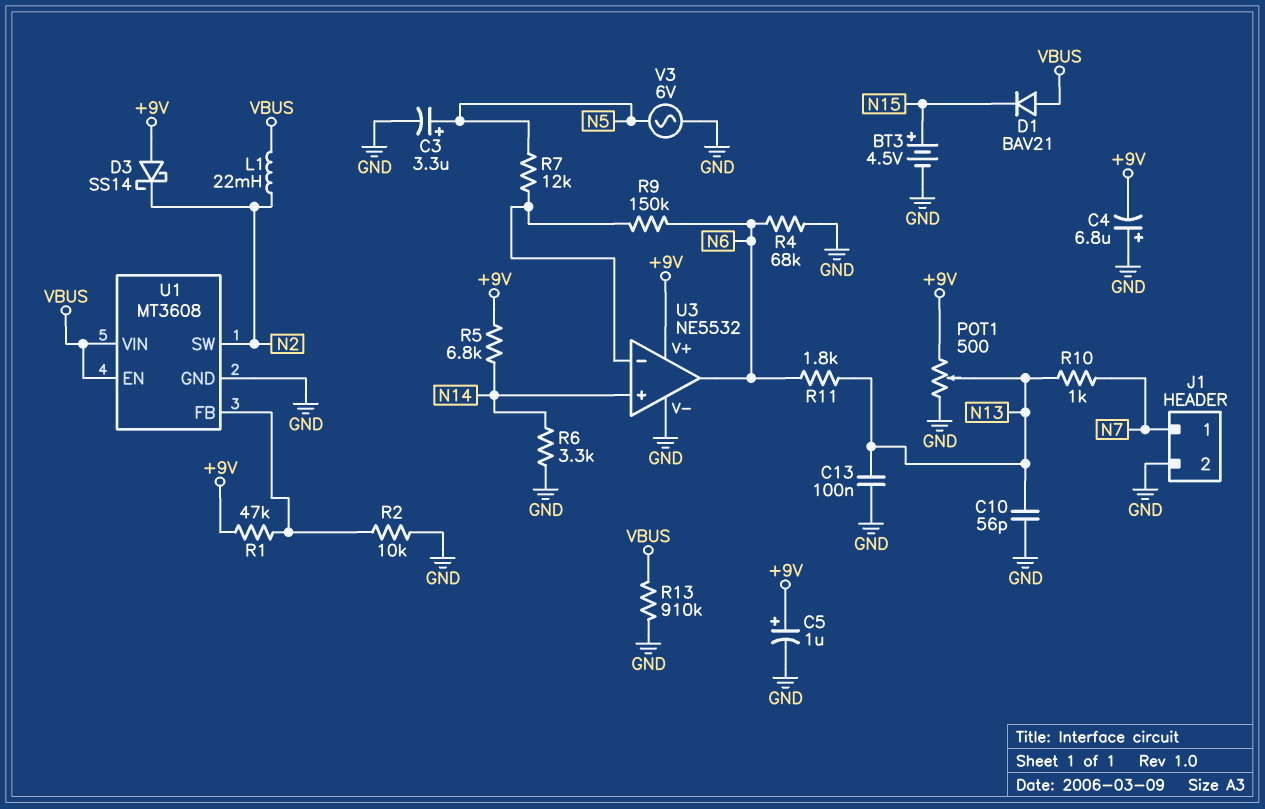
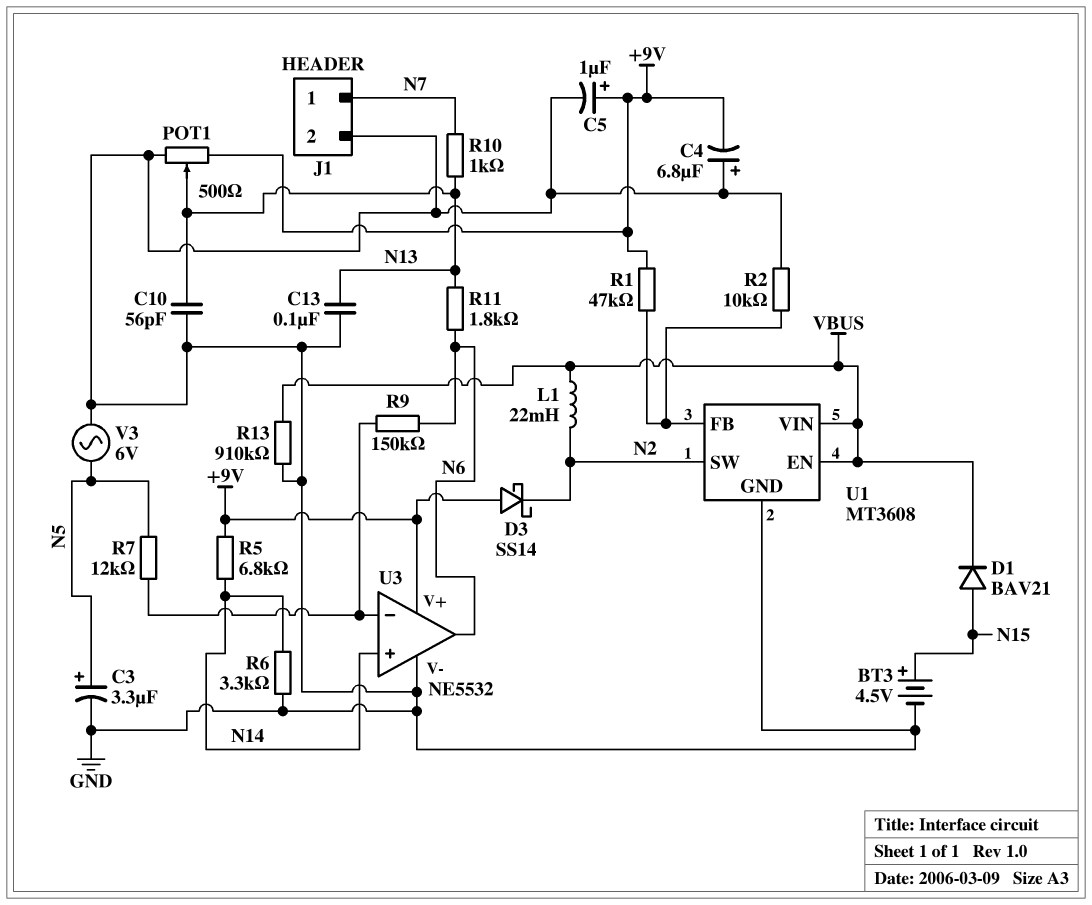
D1: diode BAV21 (A VBUS, K N15) -> diode BAV21 (A N15, K VBUS)
R4: 68k (GND, N6) -> none

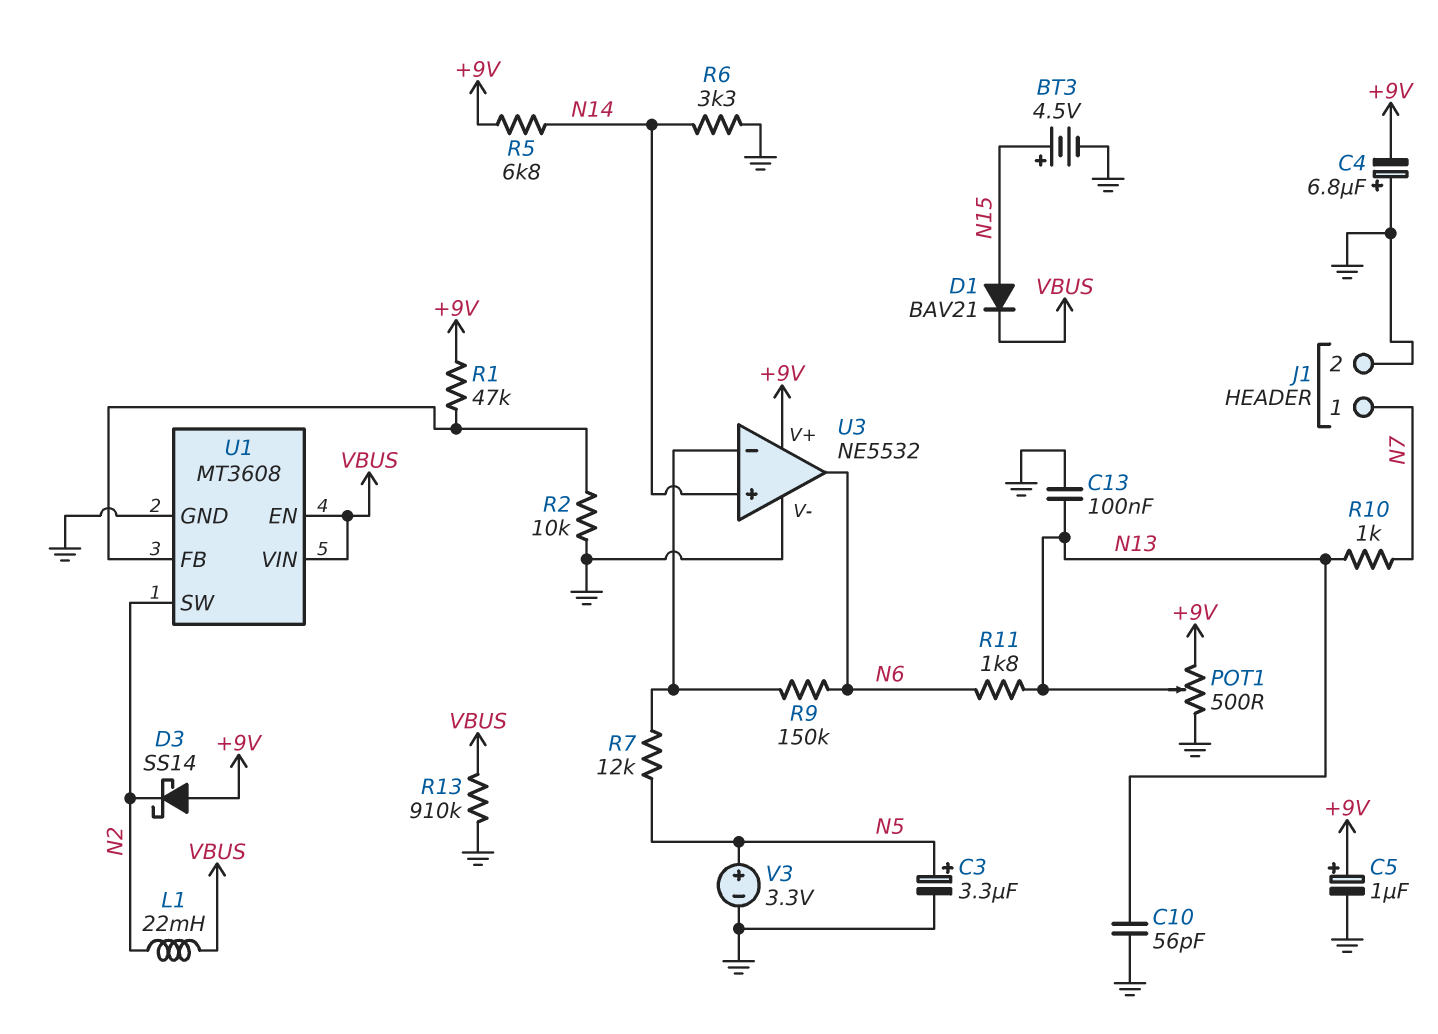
V3: AC 6V (GND, N5) -> 3.3V (plus N5, minus GND)

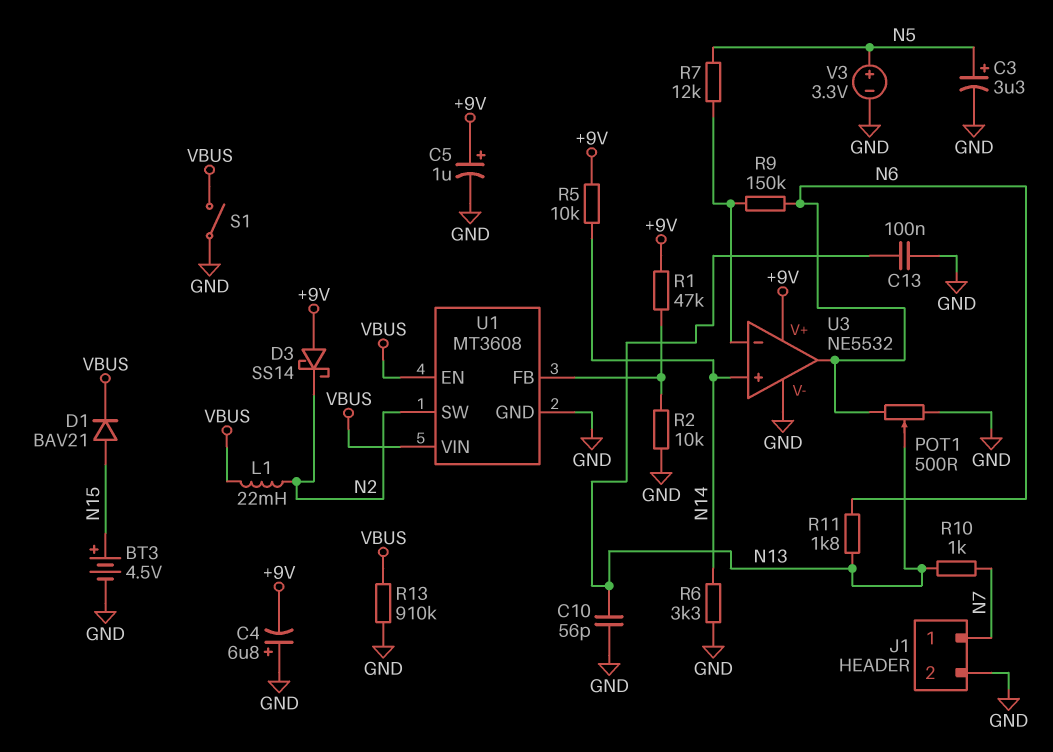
POT1: 500 (+9V, GND, wiper N13) -> 500 (GND, N6, wiper N13)
R5: 6.8k (+9V, N14) -> 10k (+9V, N14)
S1: none -> switch (GND, VBUS)

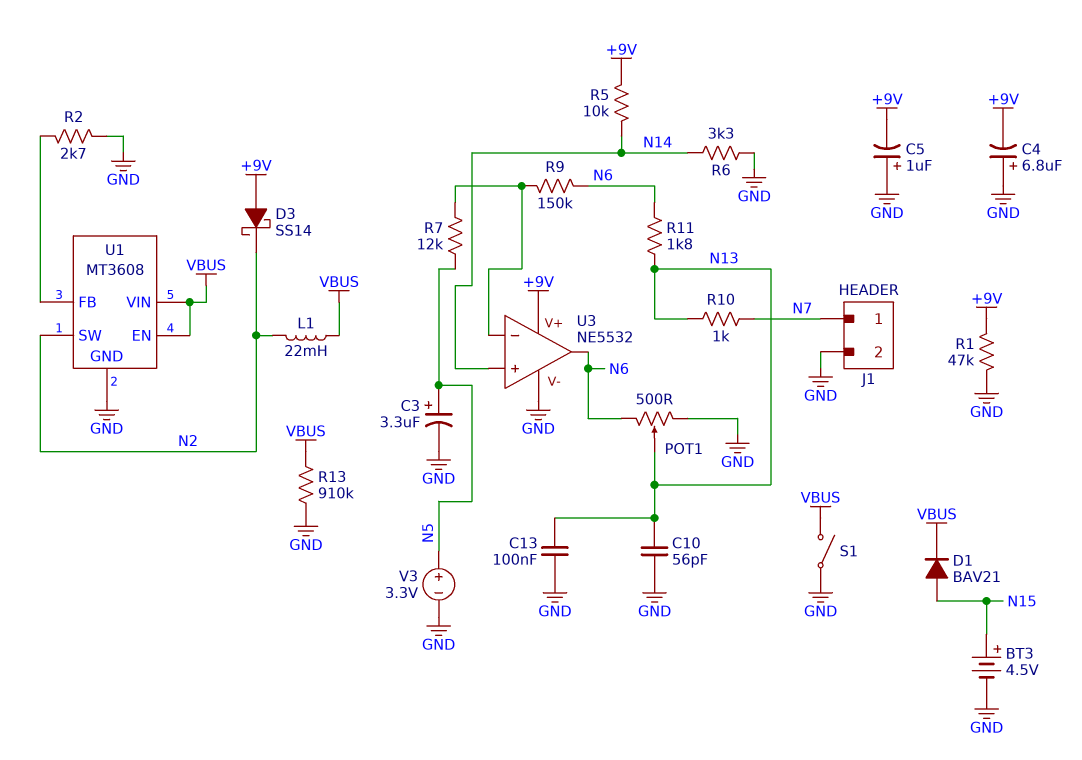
C5: 1uF (plus +9V, minus GND) -> 1uF (plus GND, minus +9V)
R1: 47k (+9V, U1/FB) -> 47k (+9V, GND)
R2: 10k (GND, U1/FB) -> 2.7k (GND, U1/FB)

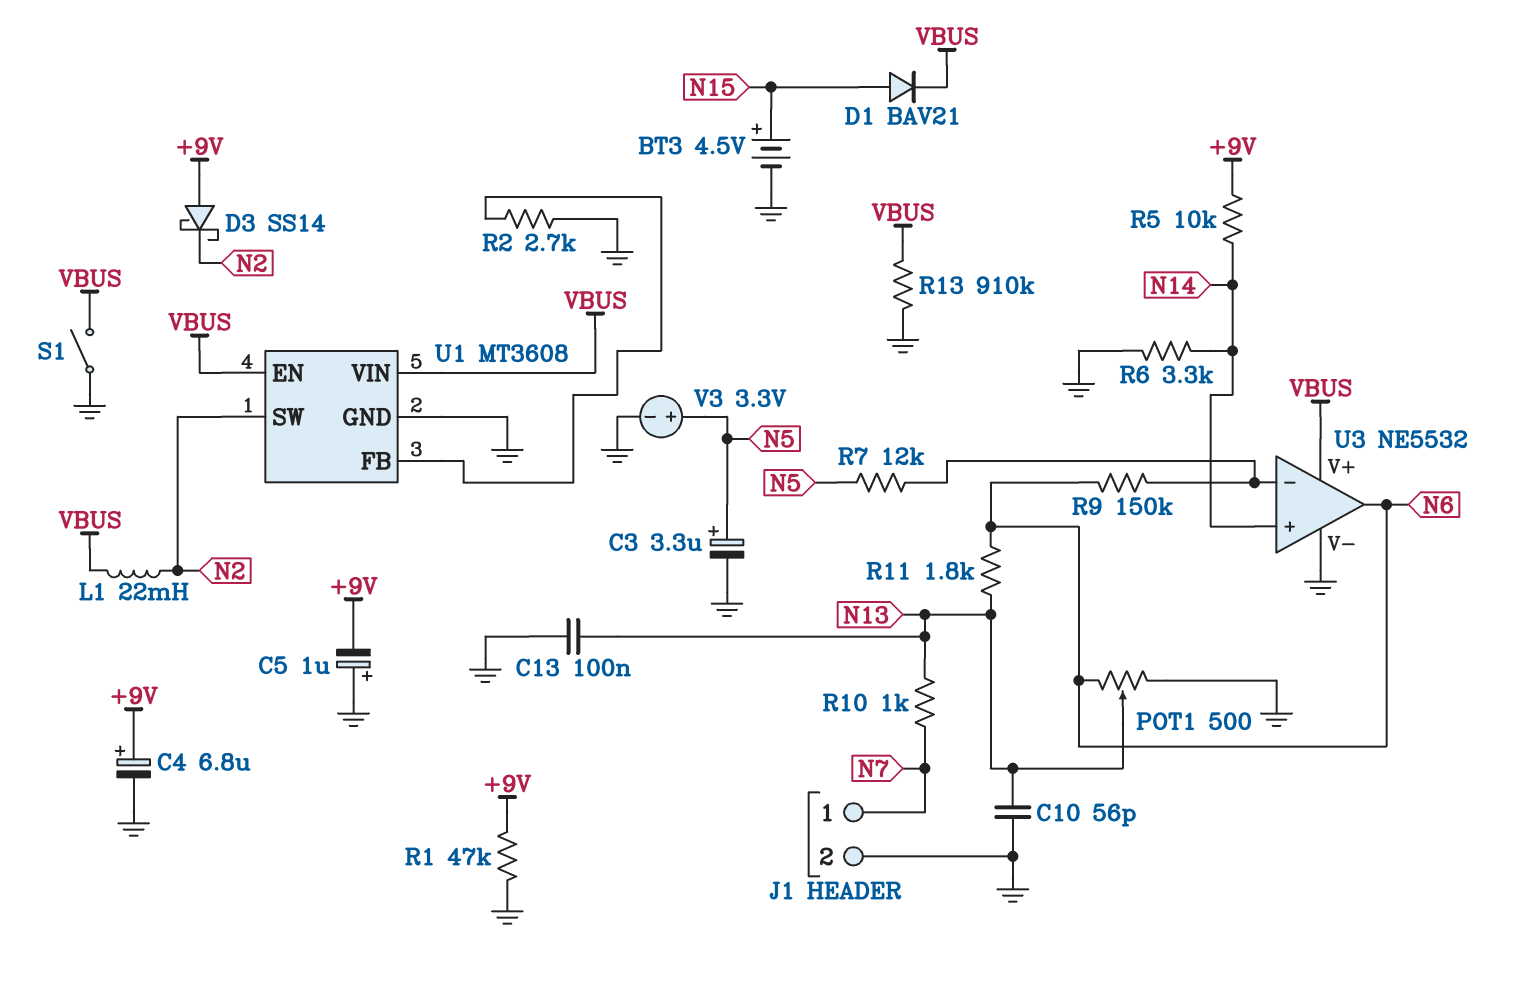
C4: 6.8uF (plus GND, minus +9V) -> 6.8uF (plus +9V, minus GND)
U3 pin V+: +9V -> VBUS

